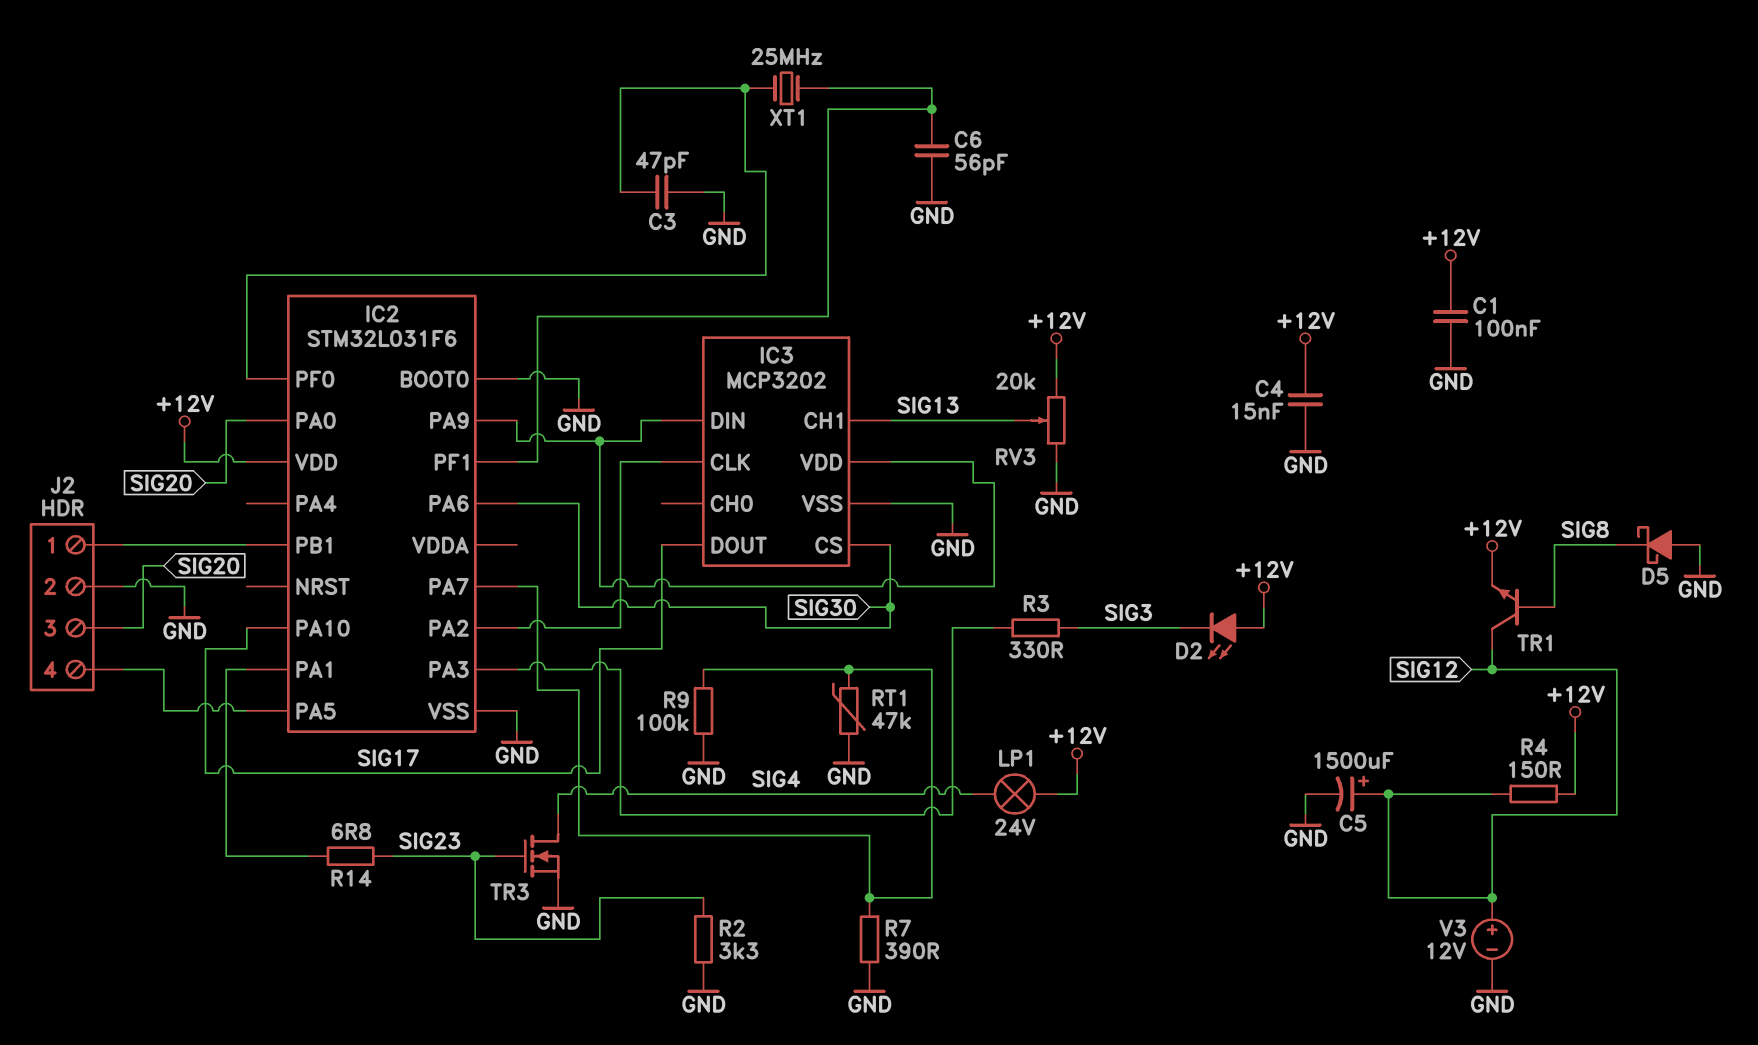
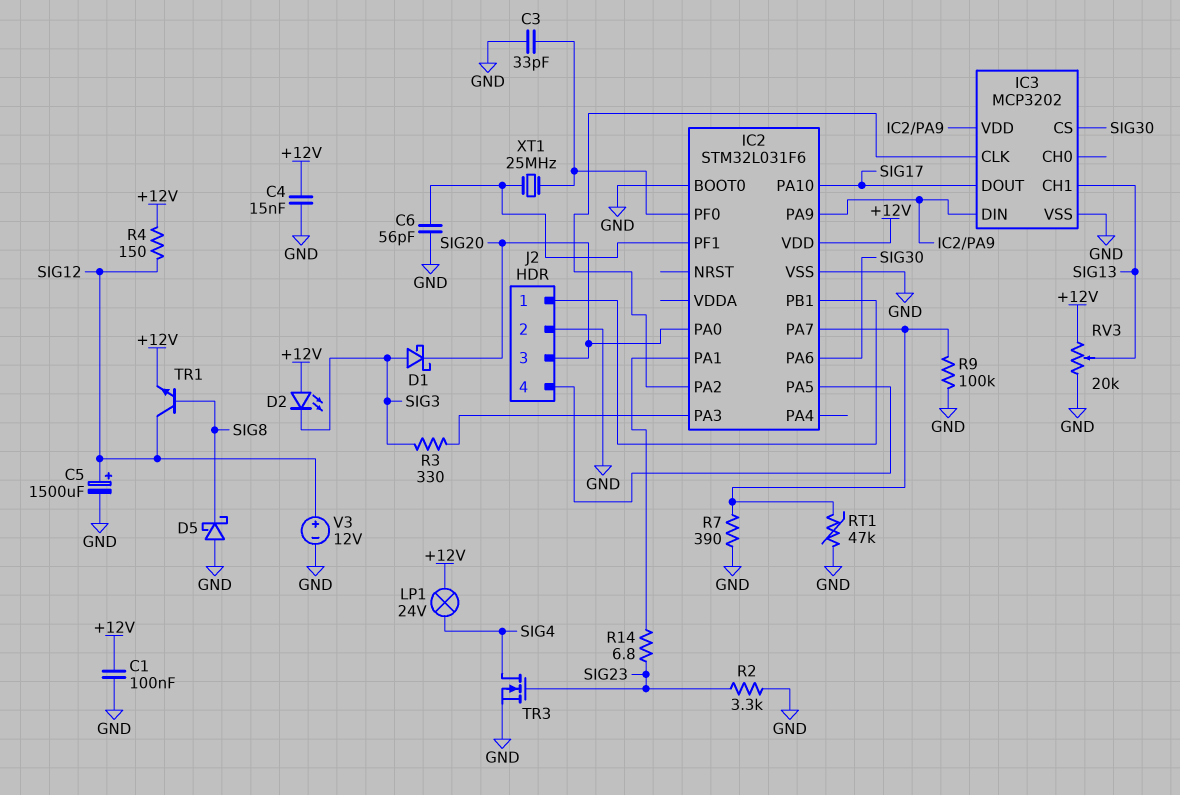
C3: 47pF (GND, IC2/PF0) -> 33pF (GND, IC2/PF0)
D1: none -> schottky (A SIG3, K SIG20)

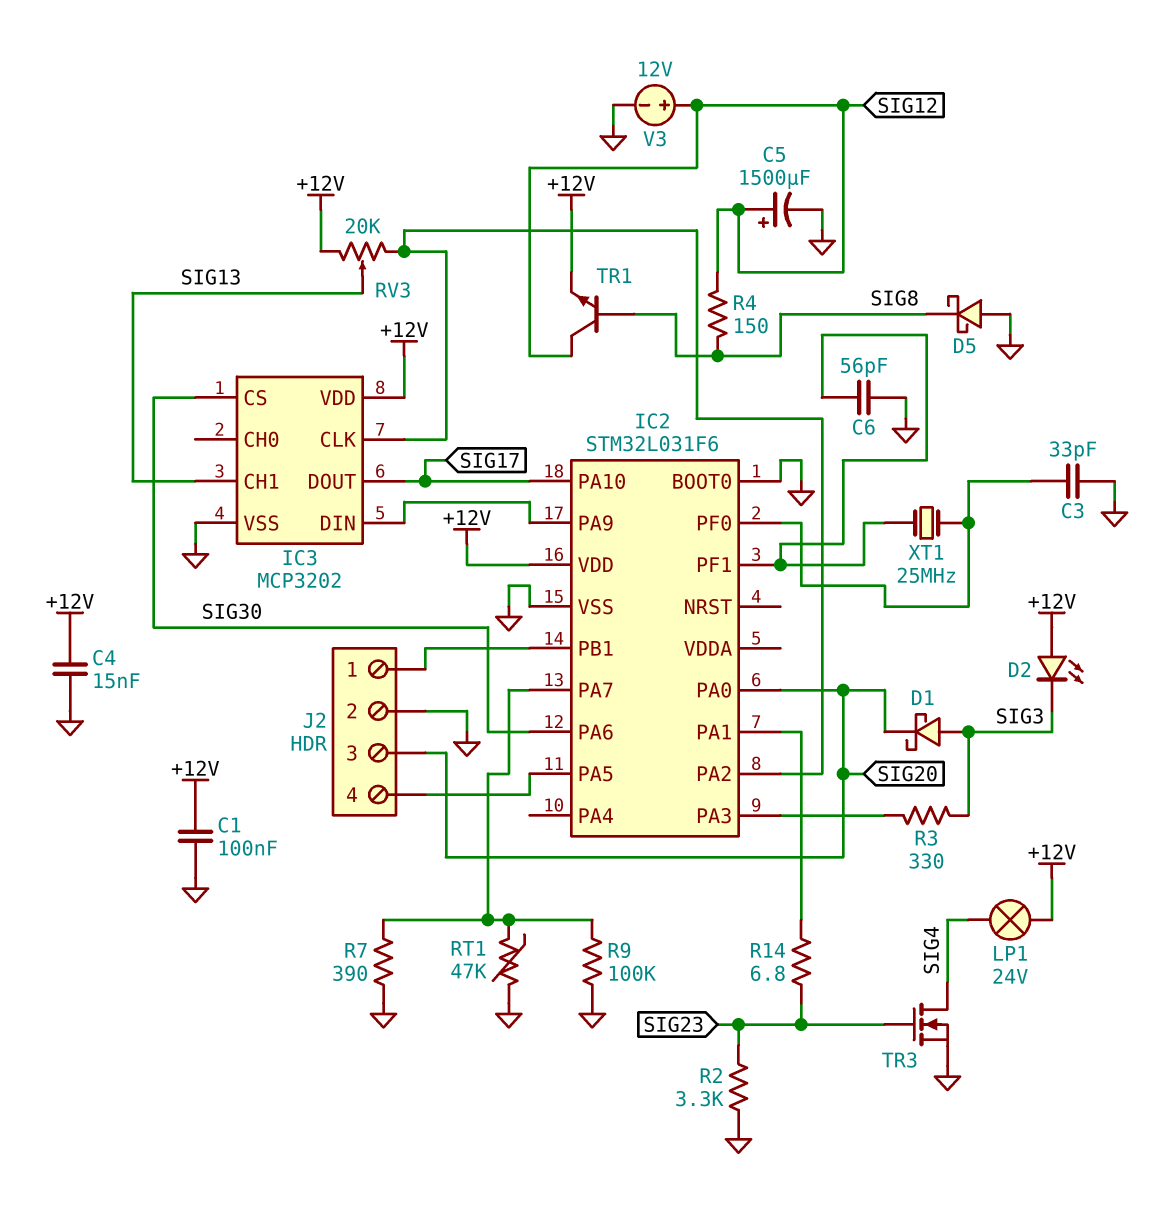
IC3 pin VDD: IC2/PA9 -> +12V
R4: 150 (+12V, SIG12) -> 150 (SIG8, SIG12)
RV3: 20k (+12V, GND, wiper SIG13) -> 20k (+12V, IC2/PA2, wiper SIG13)

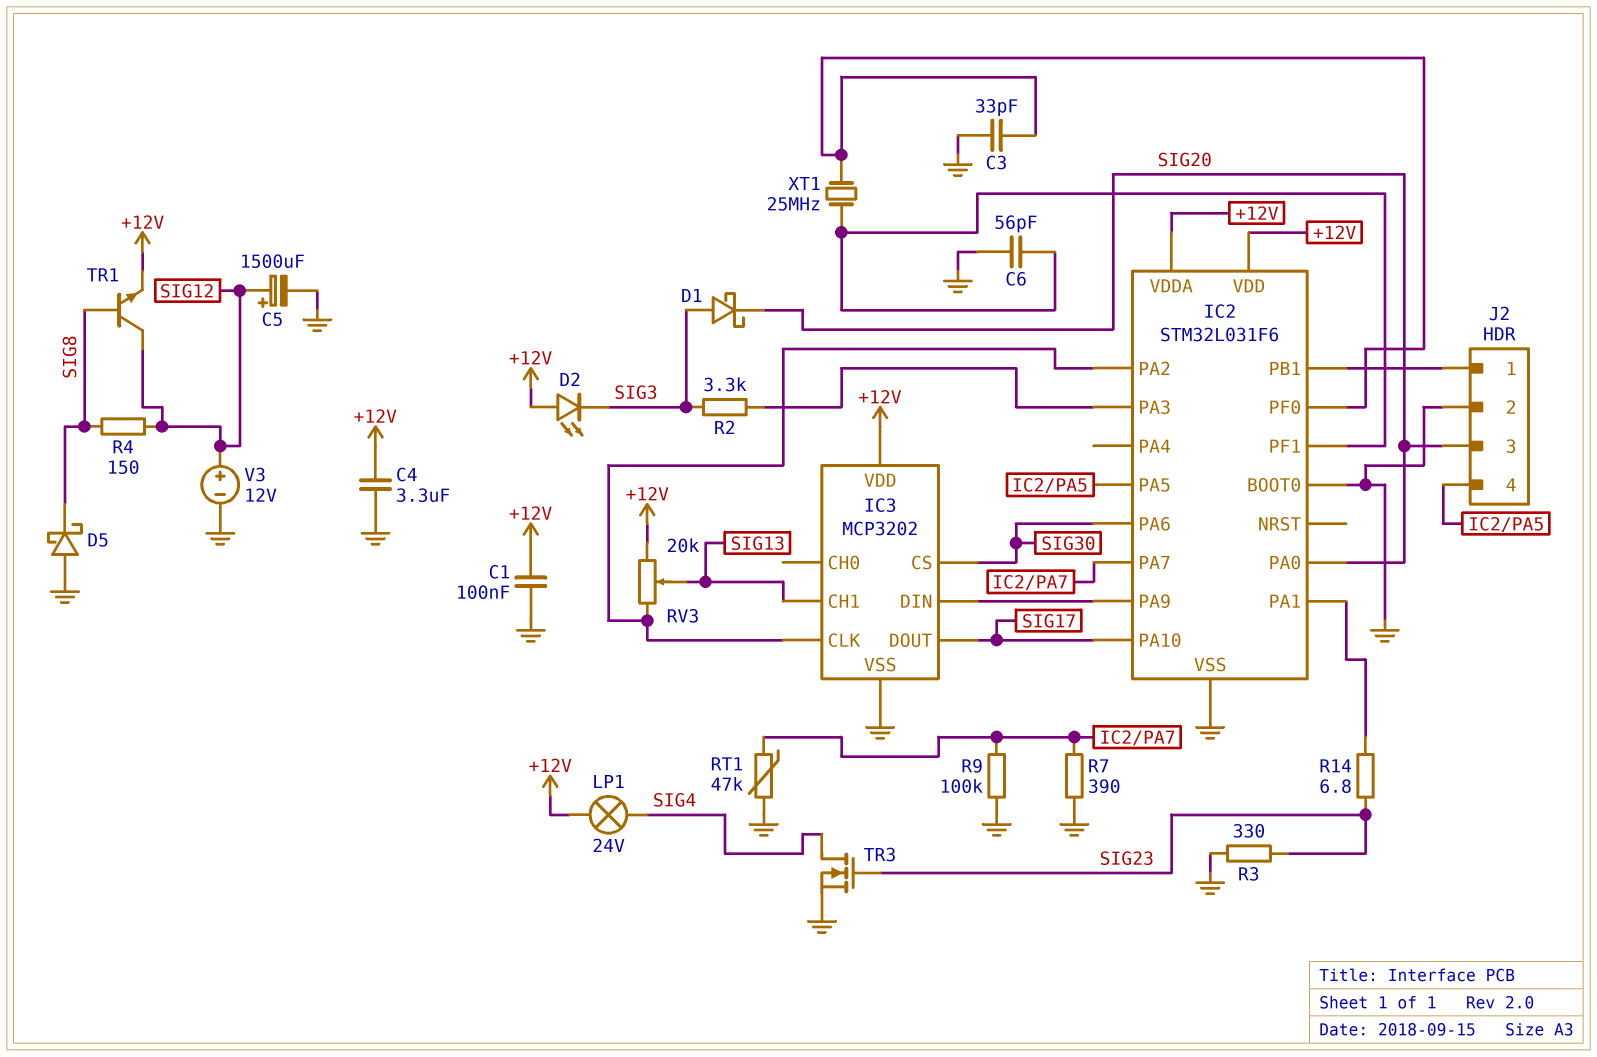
C4: 15nF (+12V, GND) -> 3.3uF (+12V, GND)
IC2 pin VDDA: none -> +12V
R2: 3.3k (GND, SIG23) -> 3.3k (IC2/PA3, SIG3)
R3: 330 (IC2/PA3, SIG3) -> 330 (GND, SIG23)

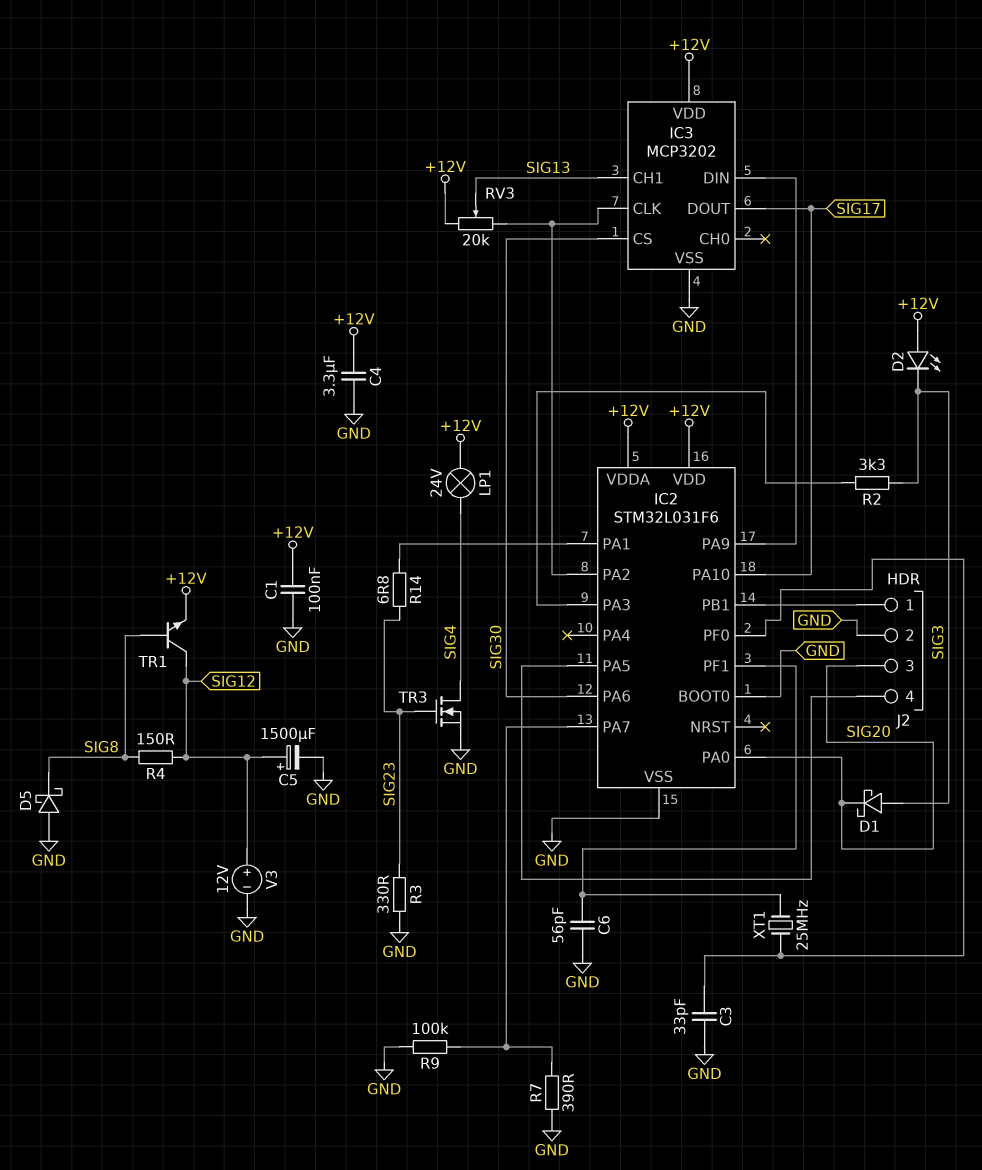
RT1: 47k (GND, IC2/PA7) -> none

